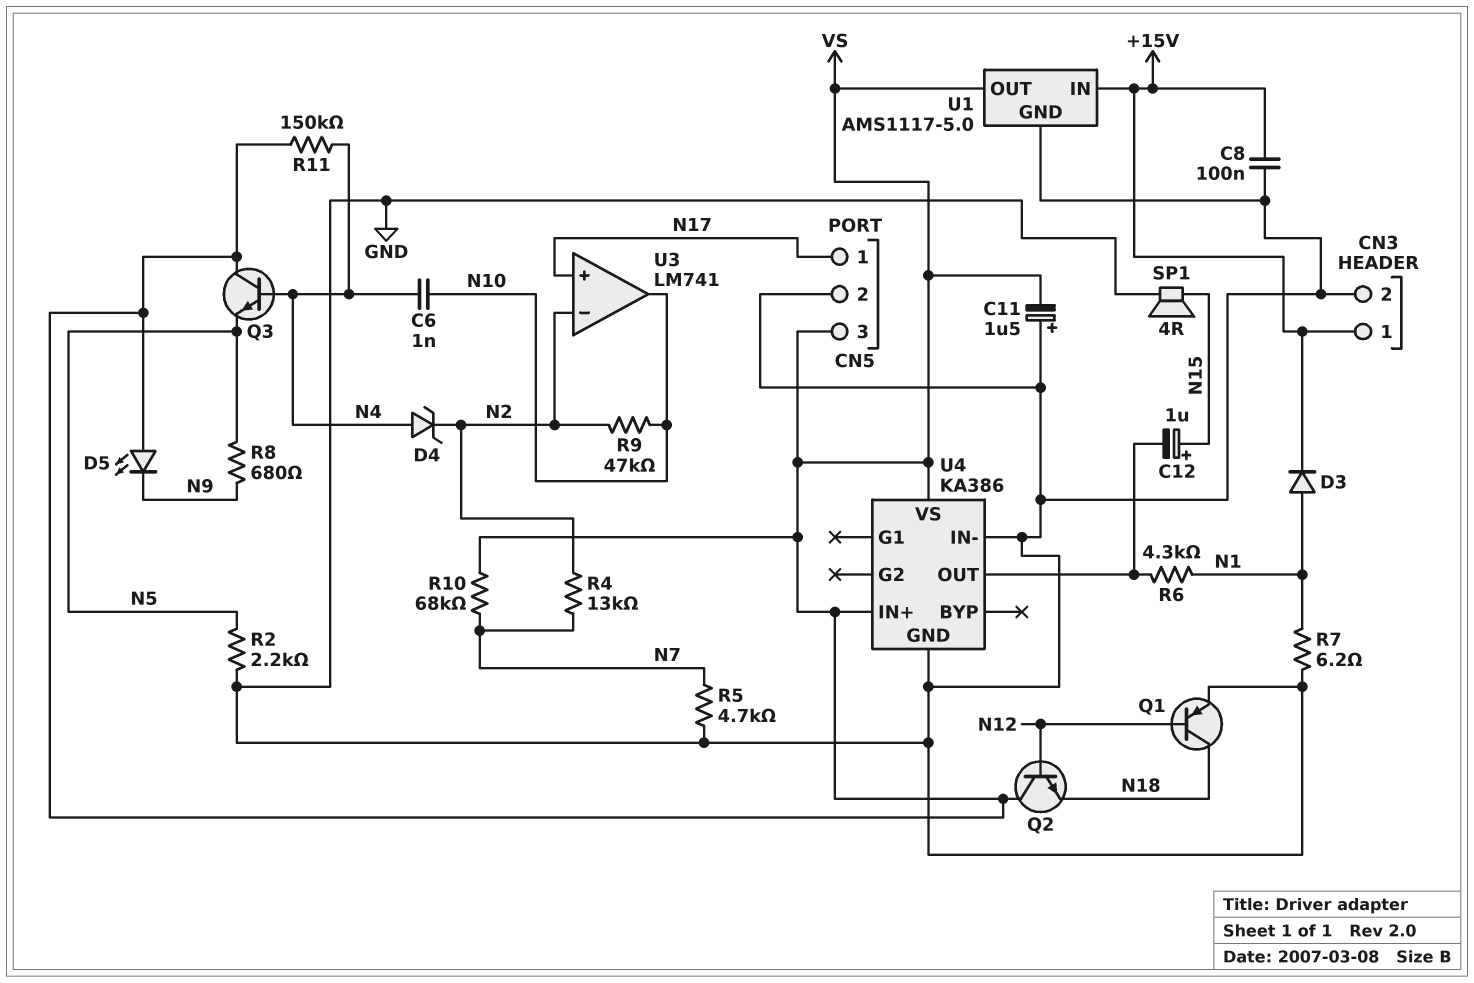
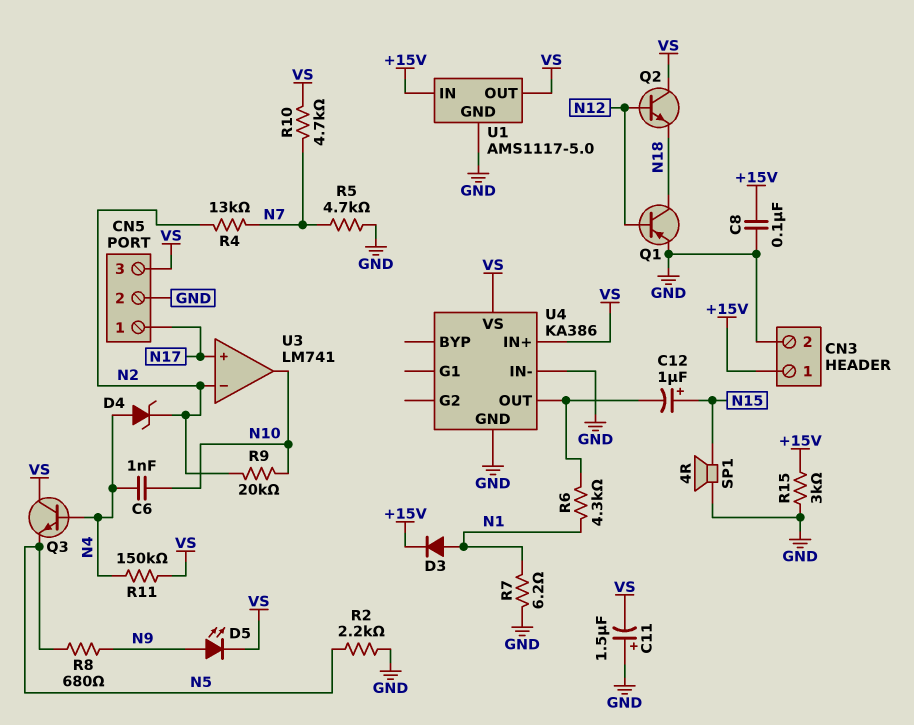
D5: LED (A VS, K N9) -> LED (A N9, K VS)
R9: 47k (N2, N10) -> 20k (N2, N10)
R10: 68k (N7, VS) -> 4.7k (N7, VS)
R15: none -> 3k (+15V, GND)

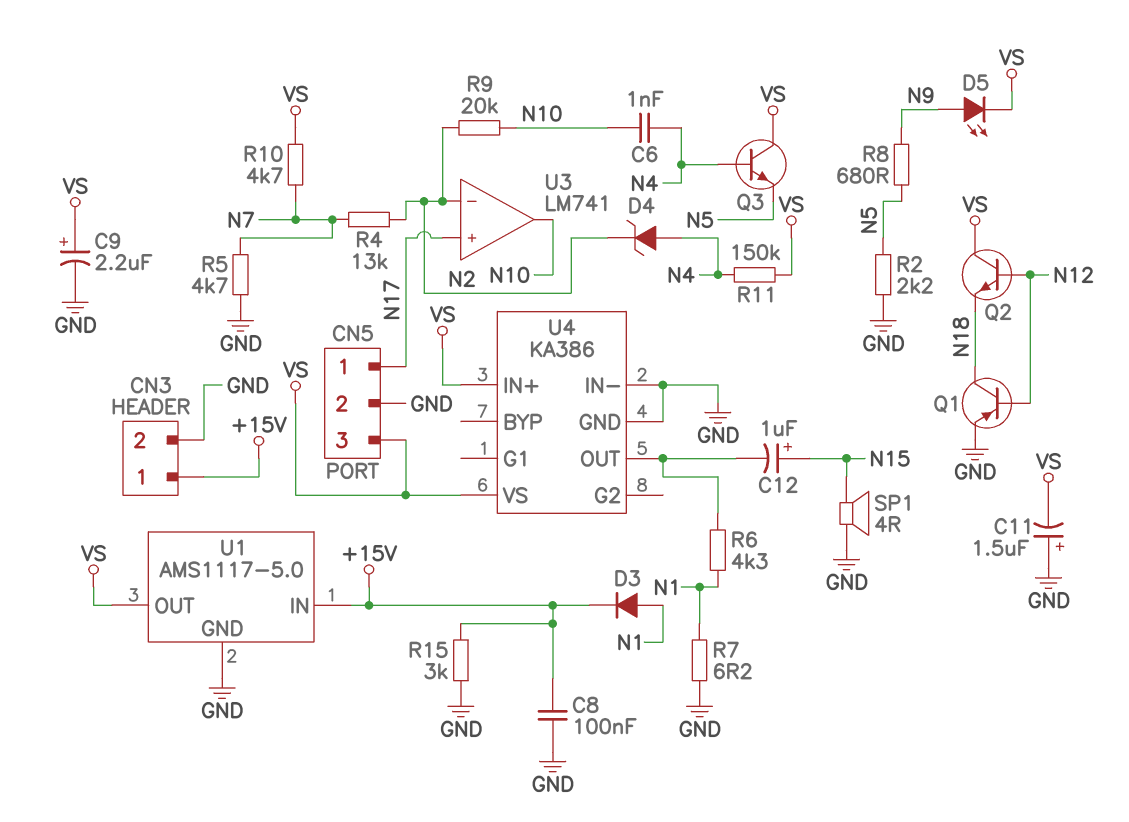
C9: none -> 2.2uF (plus VS, minus GND)

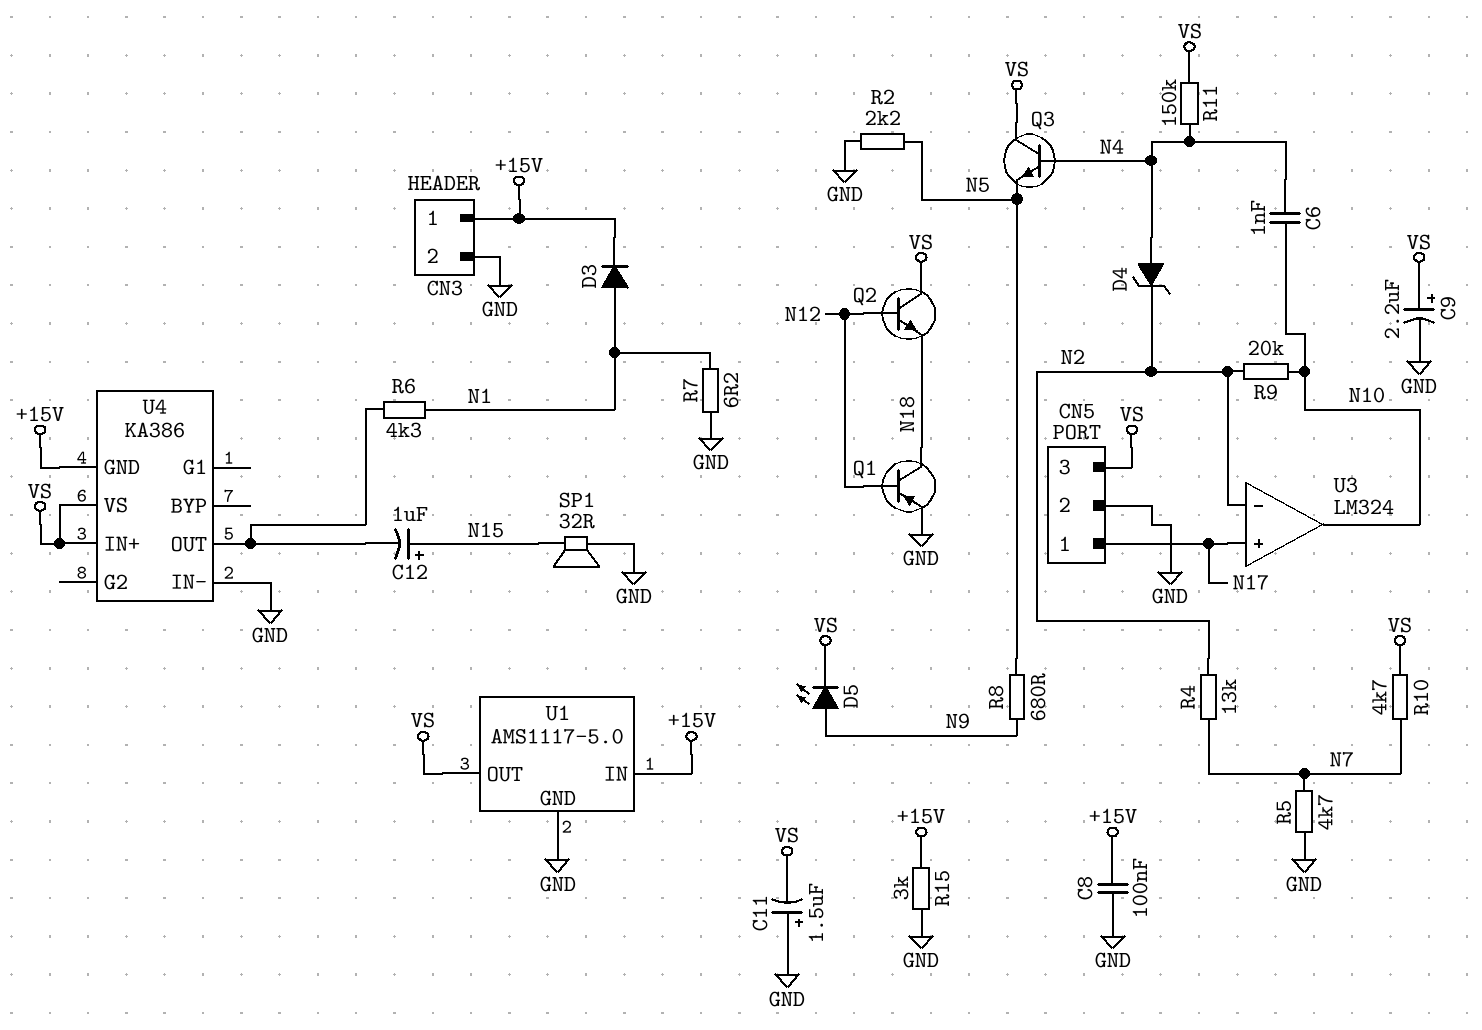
SP1: speaker 4R (GND, N15) -> speaker 32R (GND, N15)
U3: LM741 -> LM324
U4 pin GND: GND -> +15V

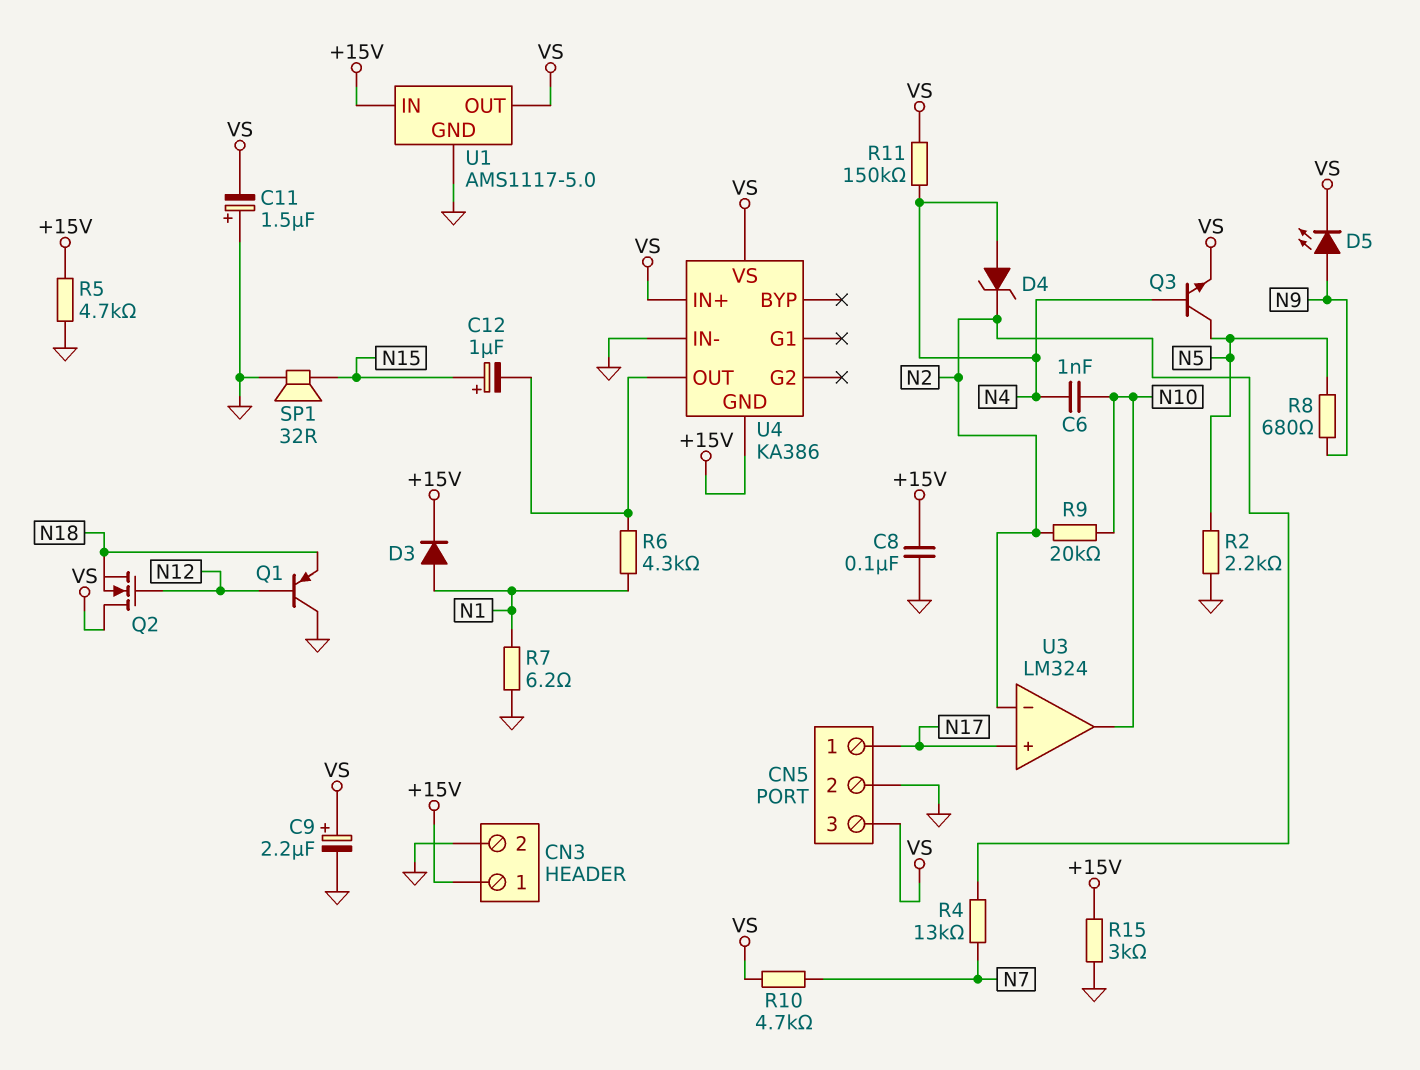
Q1: PNP (B N12, C N18, E GND) -> PNP (B N12, C GND, E N18)
Q2: NPN (B N12, C VS, E N18) -> NMOS (G N12, D VS, S N18)
Q3: NPN (B N4, C VS, E N5) -> NPN (B N4, C N5, E VS)
R5: 4.7k (GND, N7) -> 4.7k (+15V, GND)

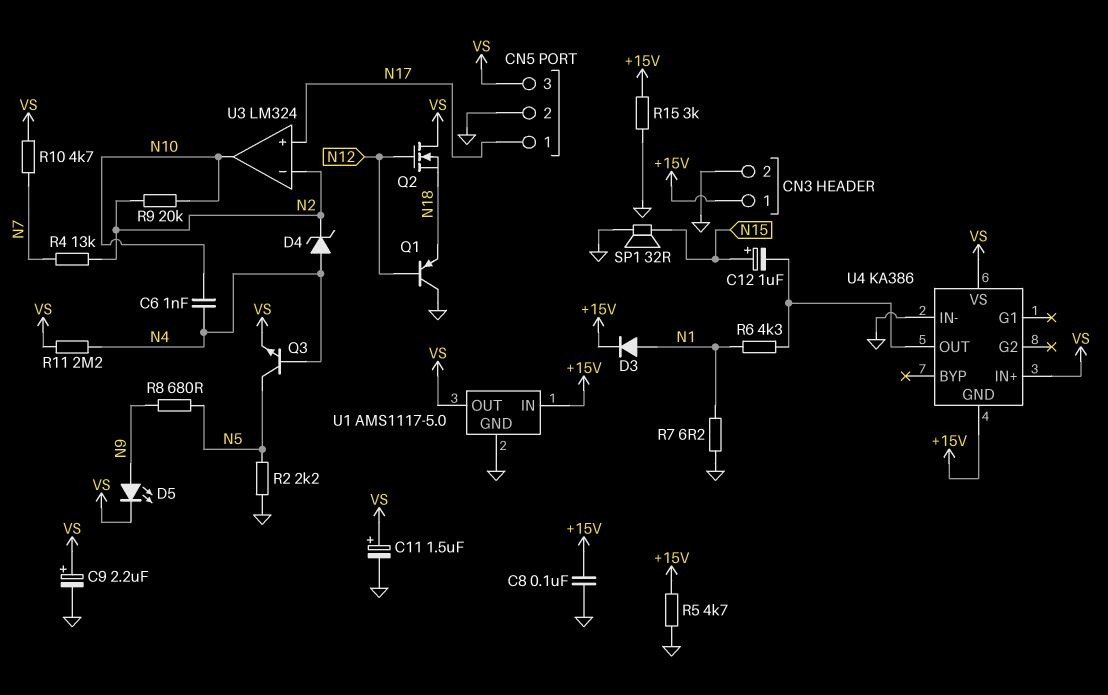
C11: 1.5uF (plus GND, minus VS) -> 1.5uF (plus VS, minus GND)
R11: 150k (N4, VS) -> 2.2M (N4, VS)

